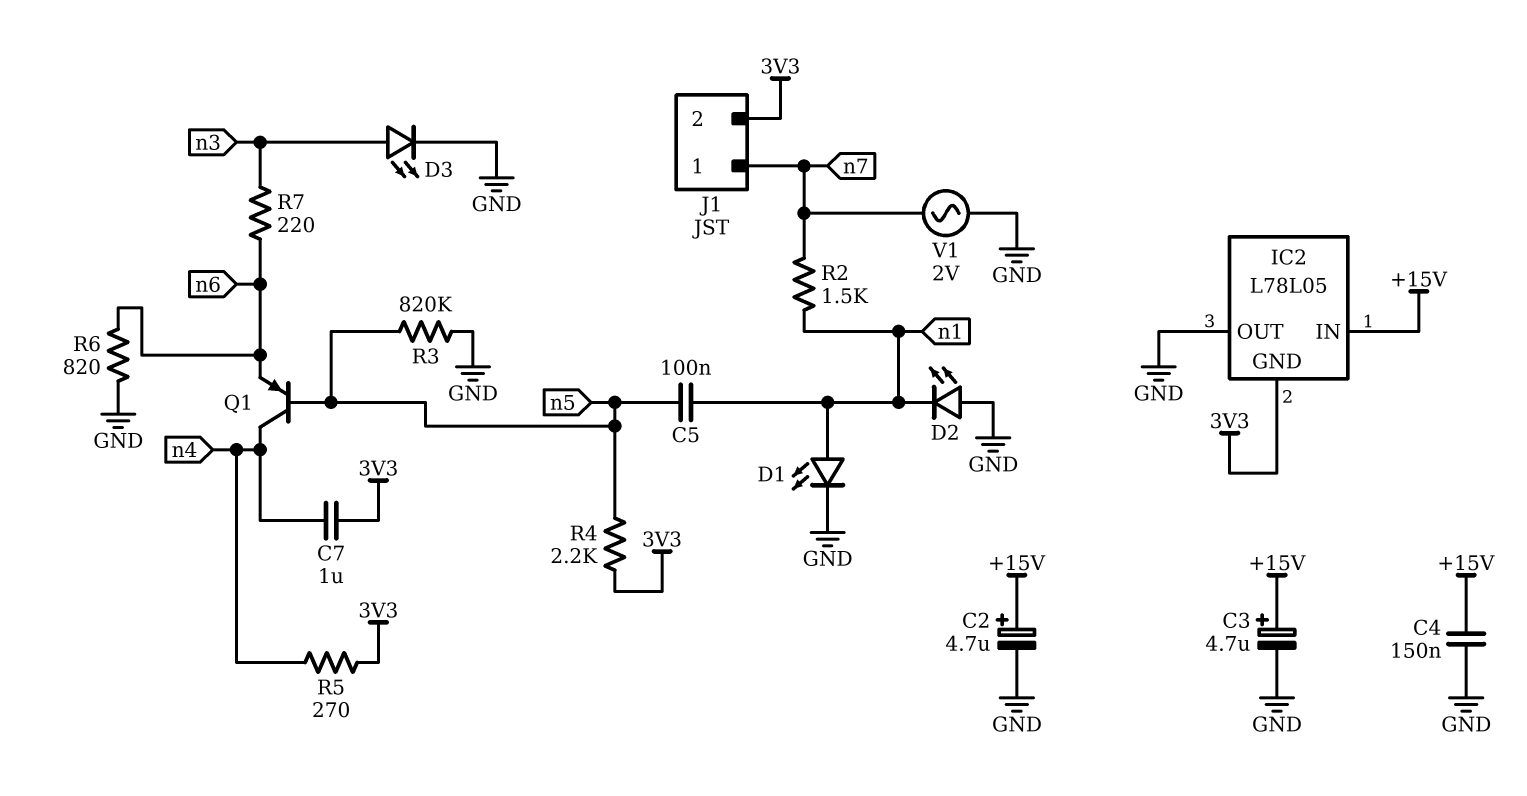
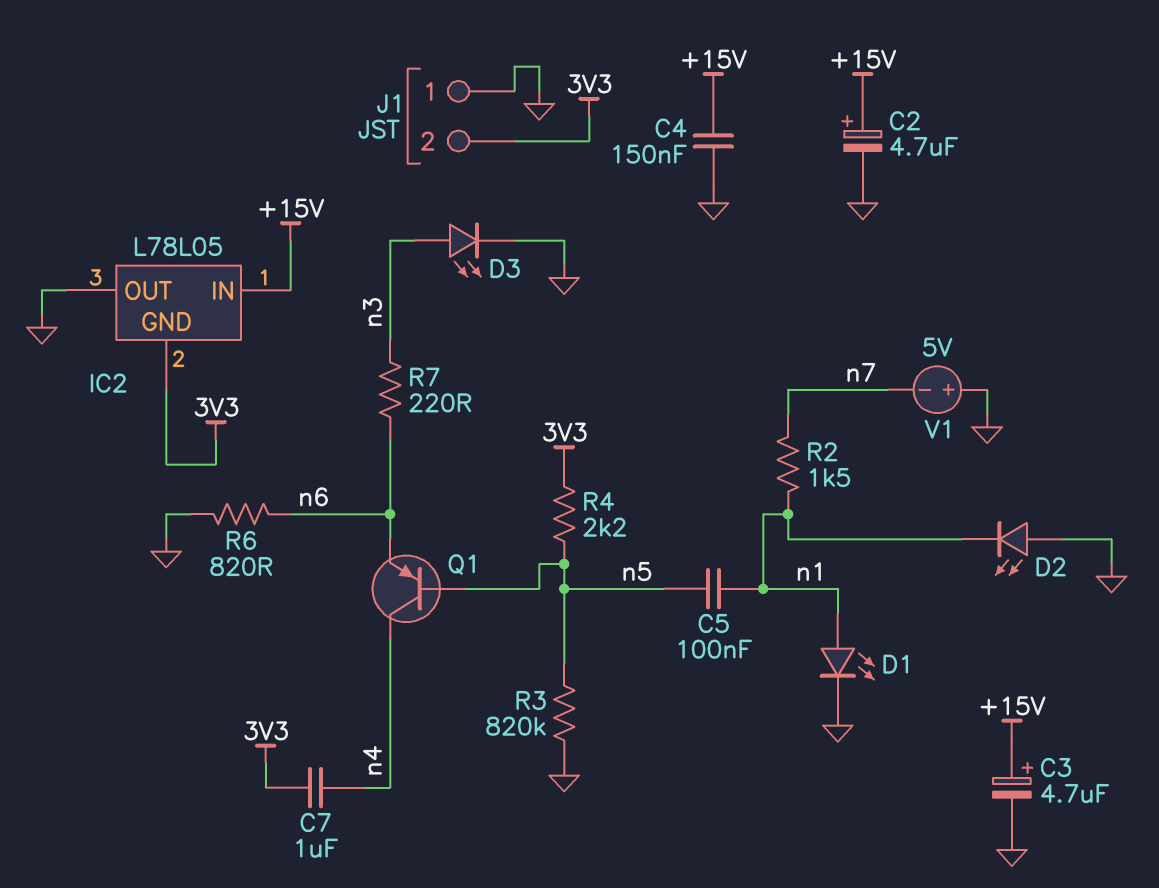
J1 pin 1: n7 -> GND
R5: 270 (3V3, n4) -> none
V1: AC 2V (GND, n7) -> 5V (plus GND, minus n7)

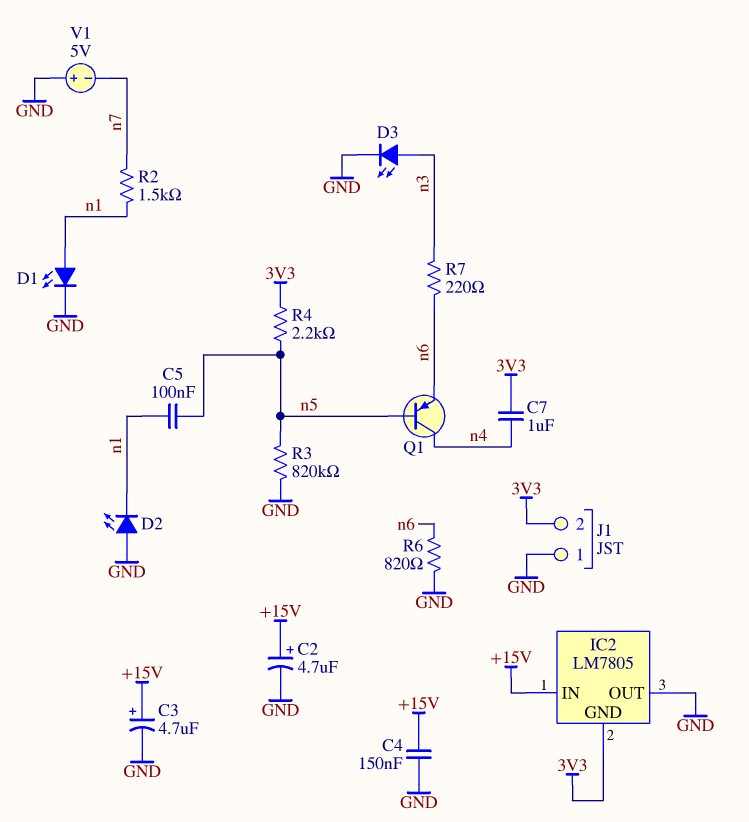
IC2: L78L05 -> LM7805

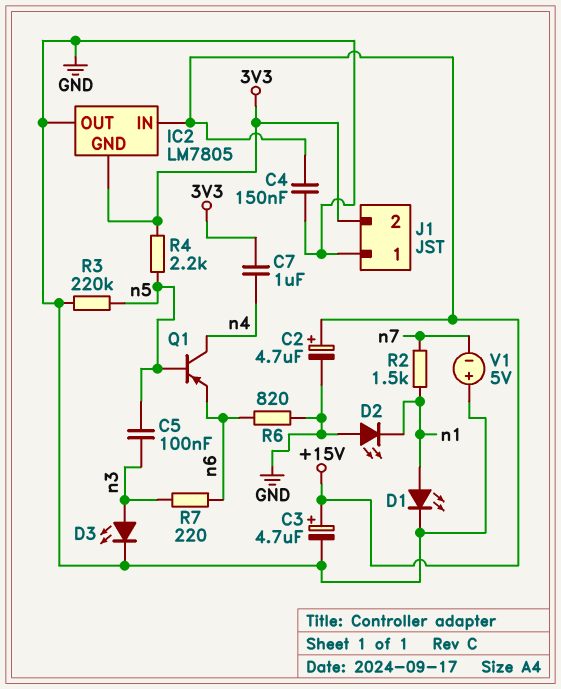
C5: 100nF (n1, n5) -> 100nF (n3, n5)
R3: 820k (GND, n5) -> 220k (GND, n5)

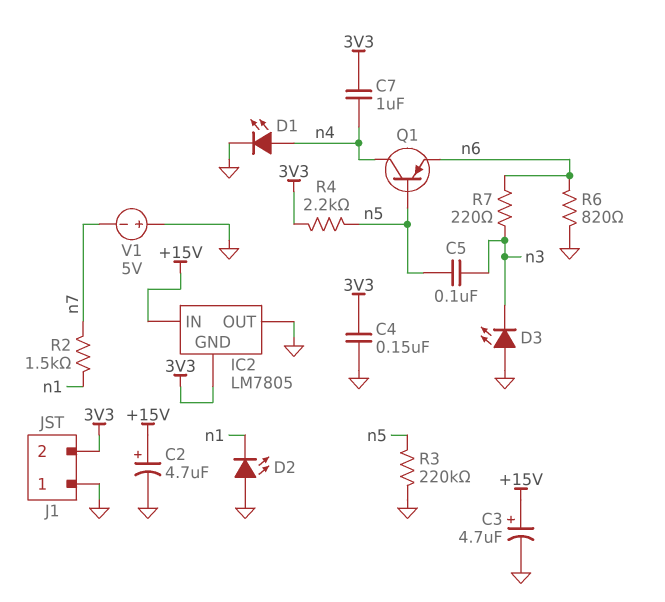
C4: 150nF (+15V, GND) -> 150nF (3V3, GND)
D1: LED (A n1, K GND) -> LED (A n4, K GND)
D3: LED (A n3, K GND) -> LED (A GND, K n3)

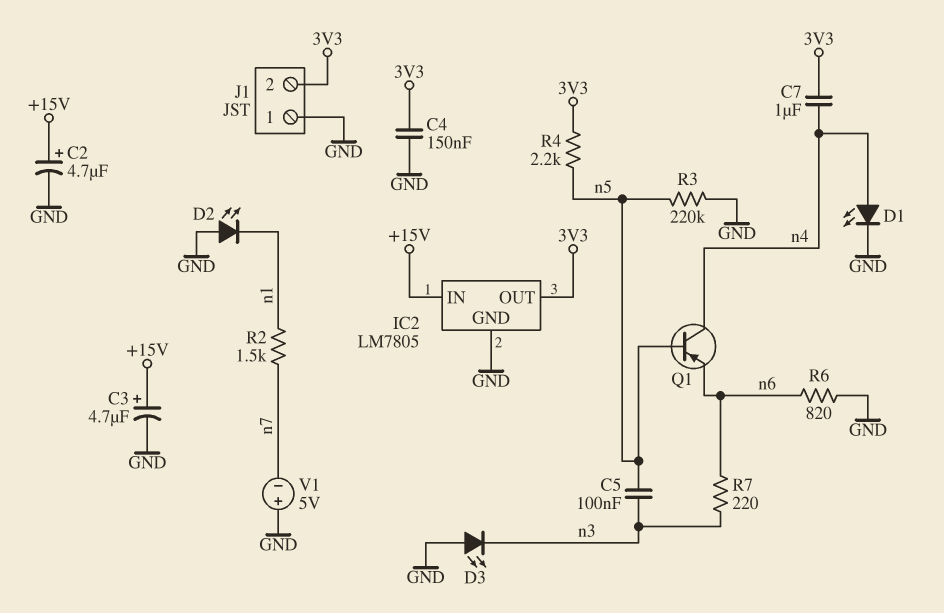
IC2 pin GND: 3V3 -> GND
IC2 pin OUT: GND -> 3V3

